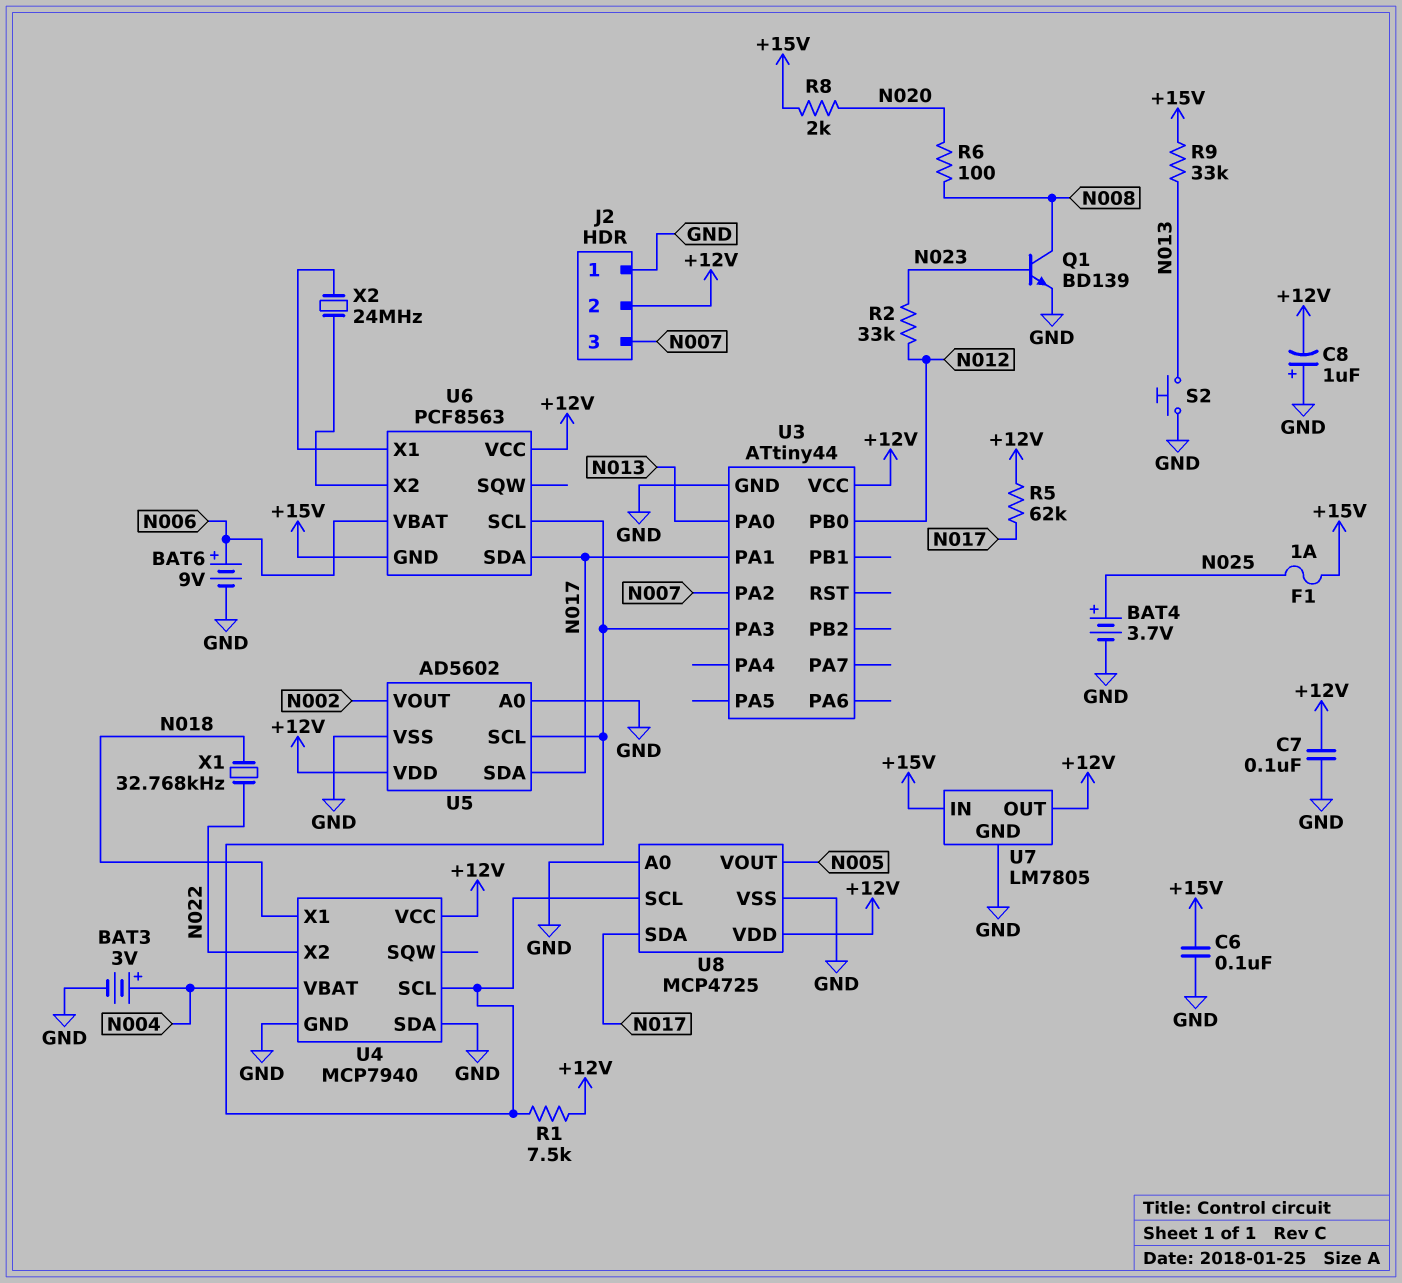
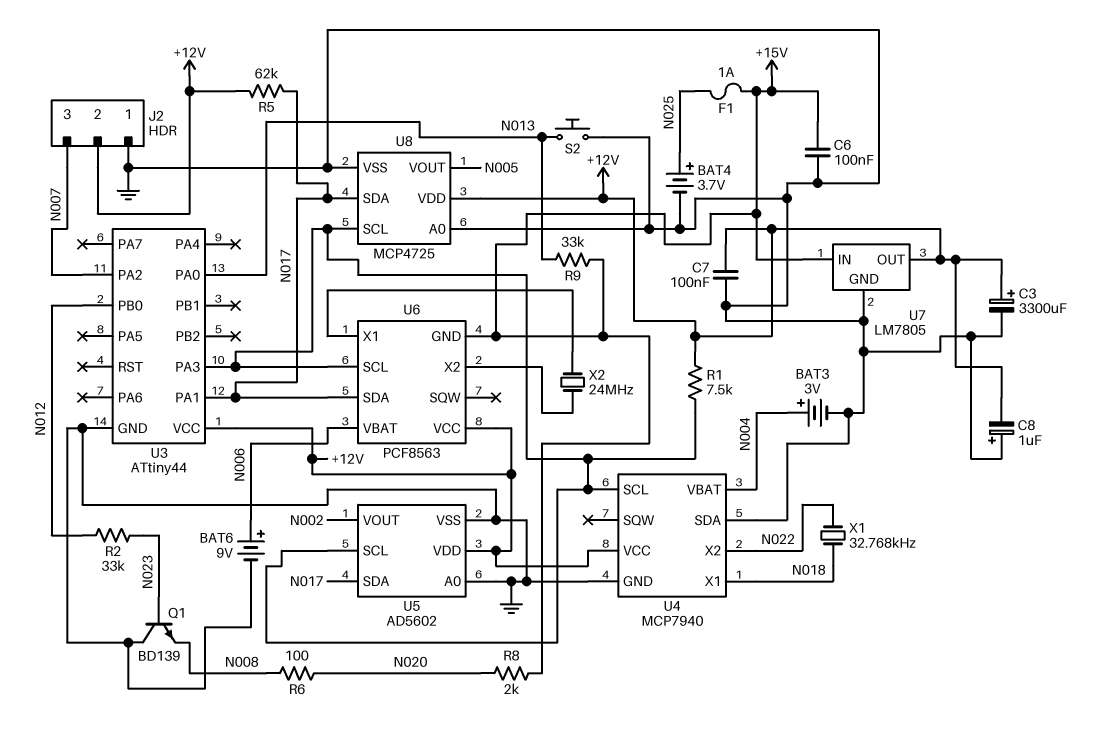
C3: none -> 3300uF (plus +12V, minus GND)
Q1: NPN BD139 (B N023, C N008, E GND) -> NPN BD139 (B N023, C GND, E N008)

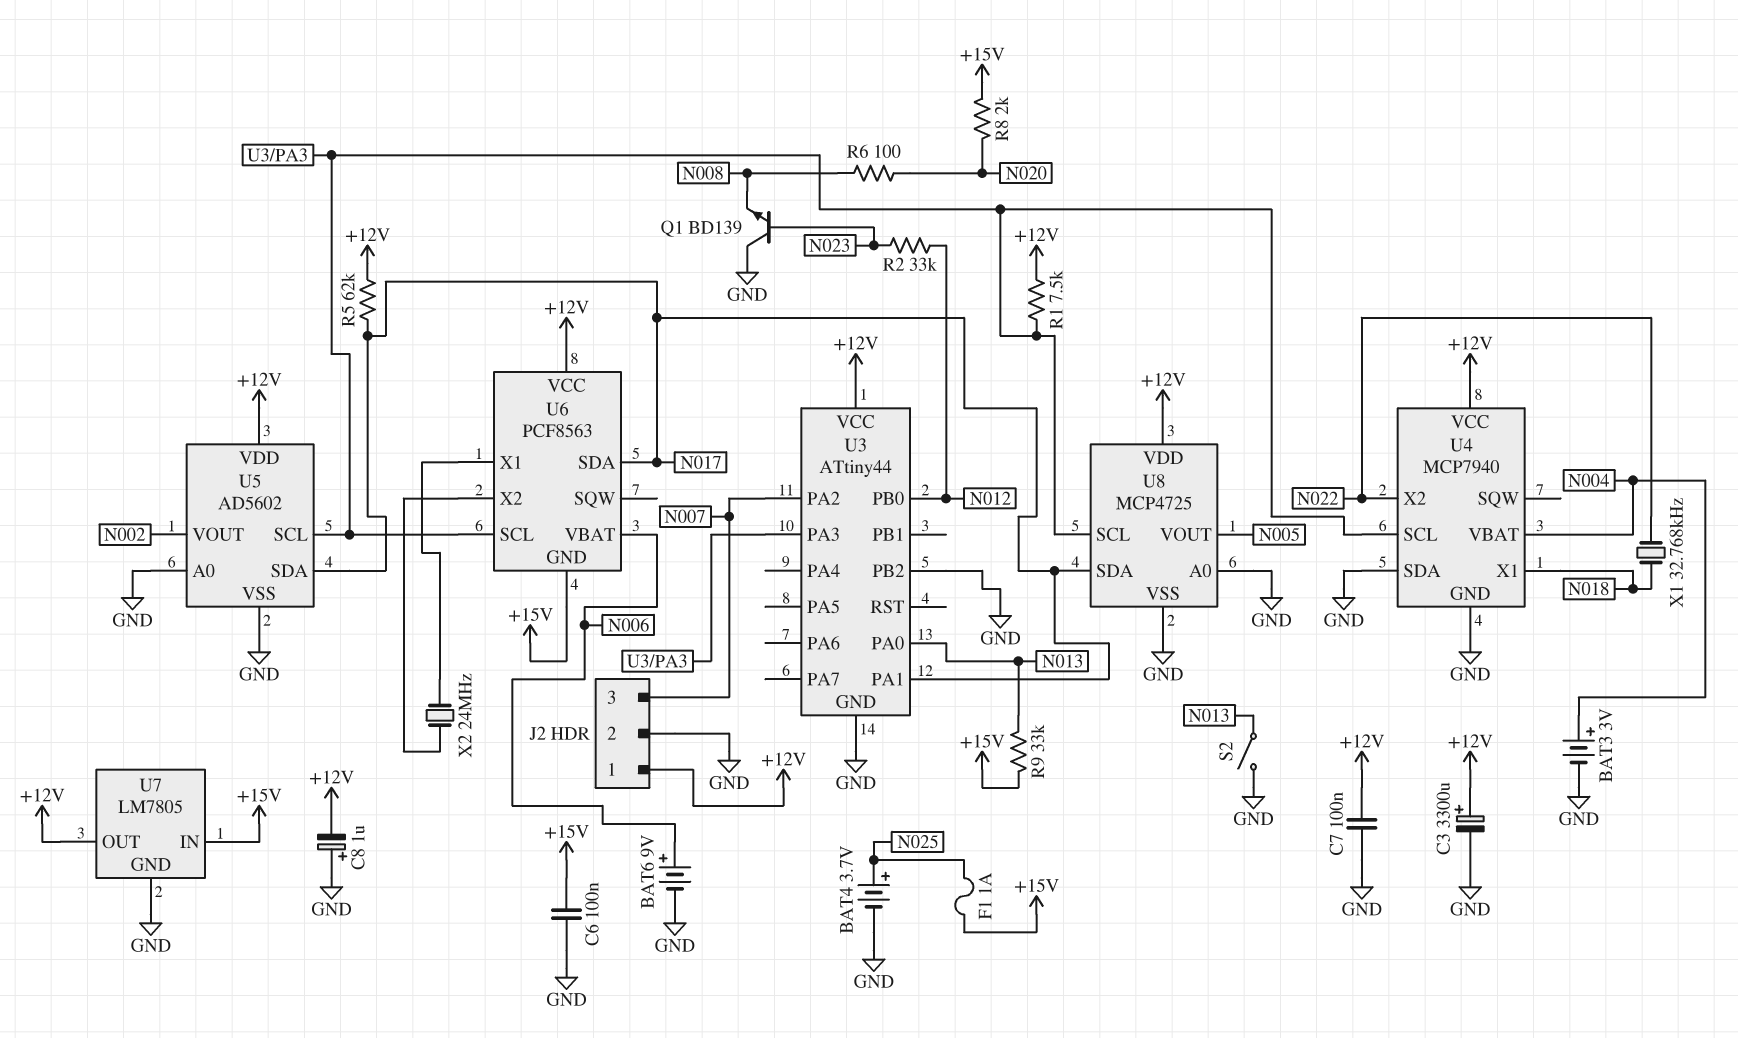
J2 pin 1: GND -> +12V
J2 pin 2: +12V -> GND
S2: button (GND, N013) -> switch (GND, N013)
U3 pin PB2: none -> GND

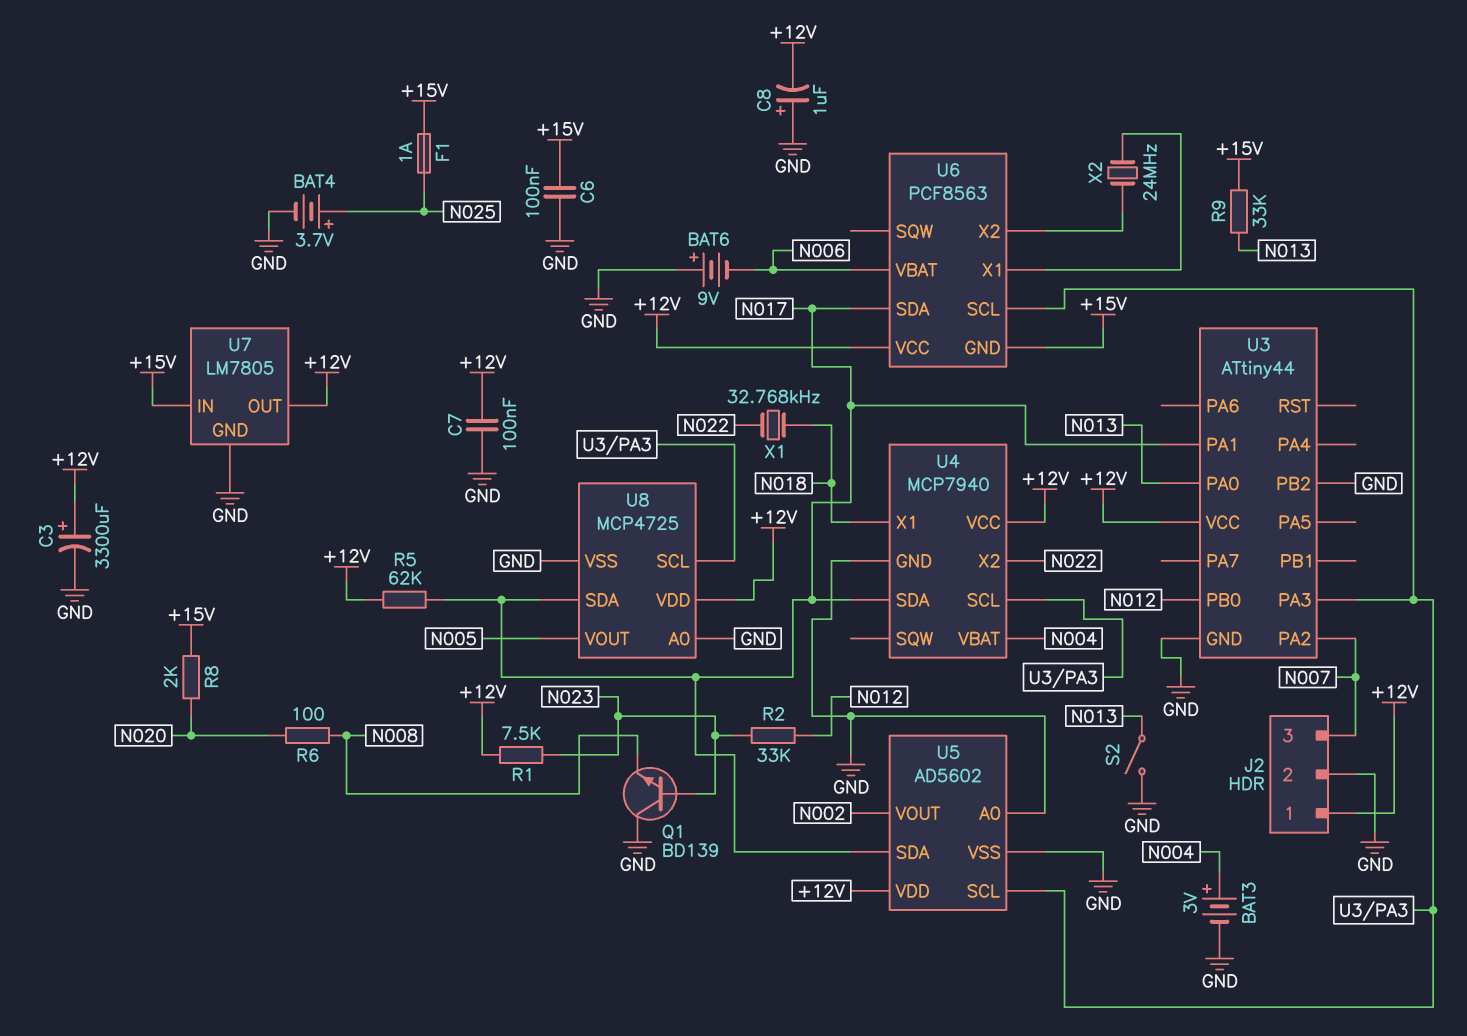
BAT6: 9V (plus N006, minus GND) -> 9V (plus GND, minus N006)
R1: 7.5k (+12V, U3/PA3) -> 7.5k (+12V, N023)
U4 pin SDA: GND -> N017

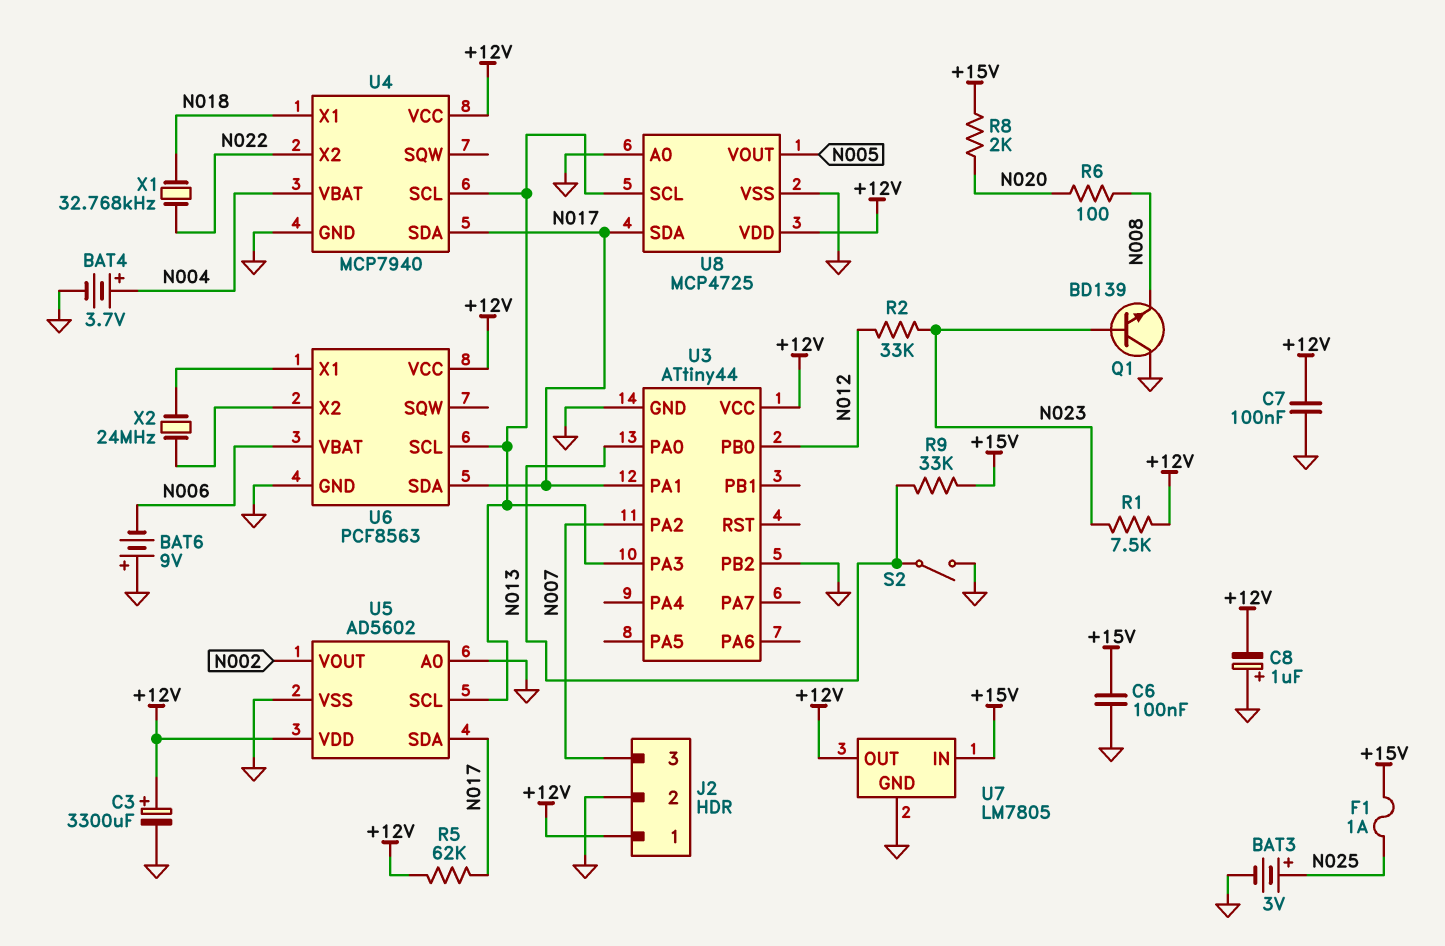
BAT3: 3V (plus N004, minus GND) -> 3V (plus N025, minus GND)
BAT4: 3.7V (plus N025, minus GND) -> 3.7V (plus N004, minus GND)
U6 pin GND: +15V -> GND

